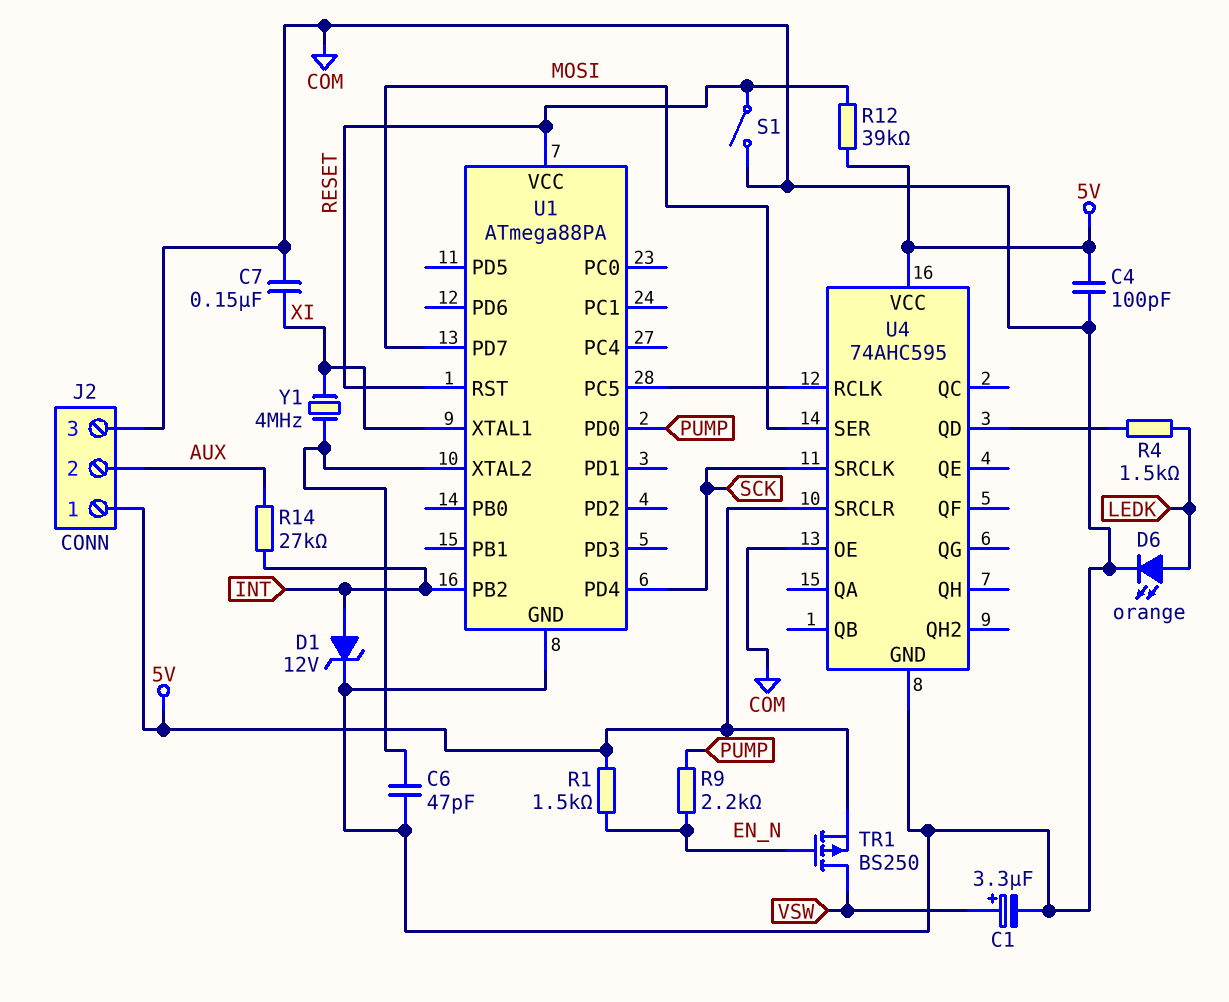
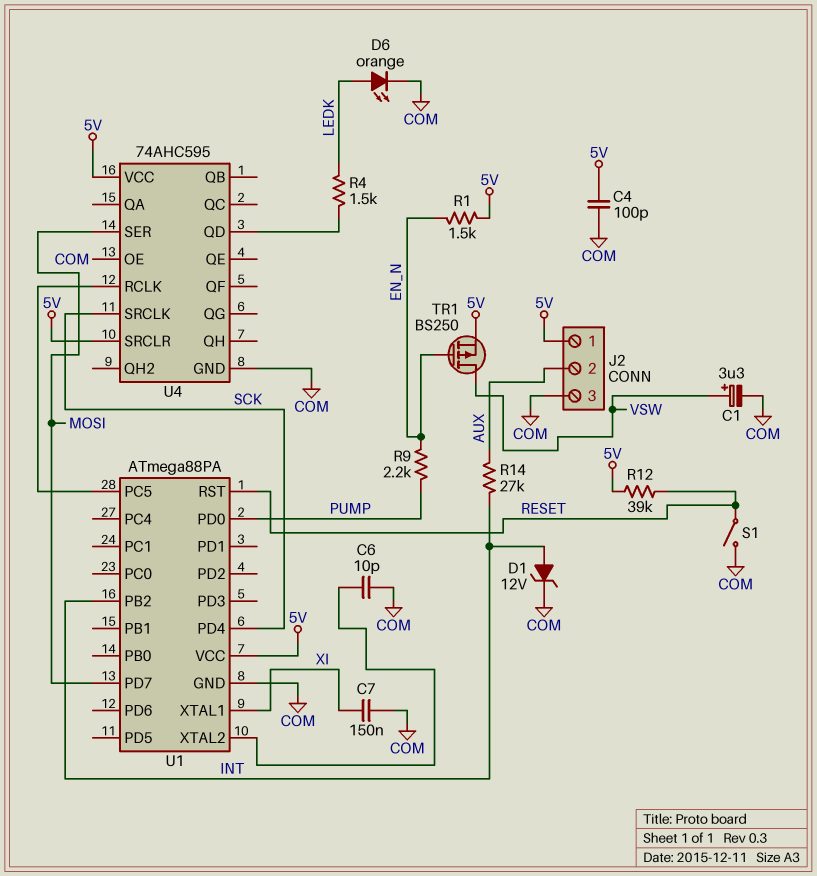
C6: 47pF (COM, U1/XTAL2) -> 10pF (COM, U1/XTAL2)
U1 pin VCC: RESET -> 5V
Y1: 4MHz (U1/XTAL2, XI) -> none

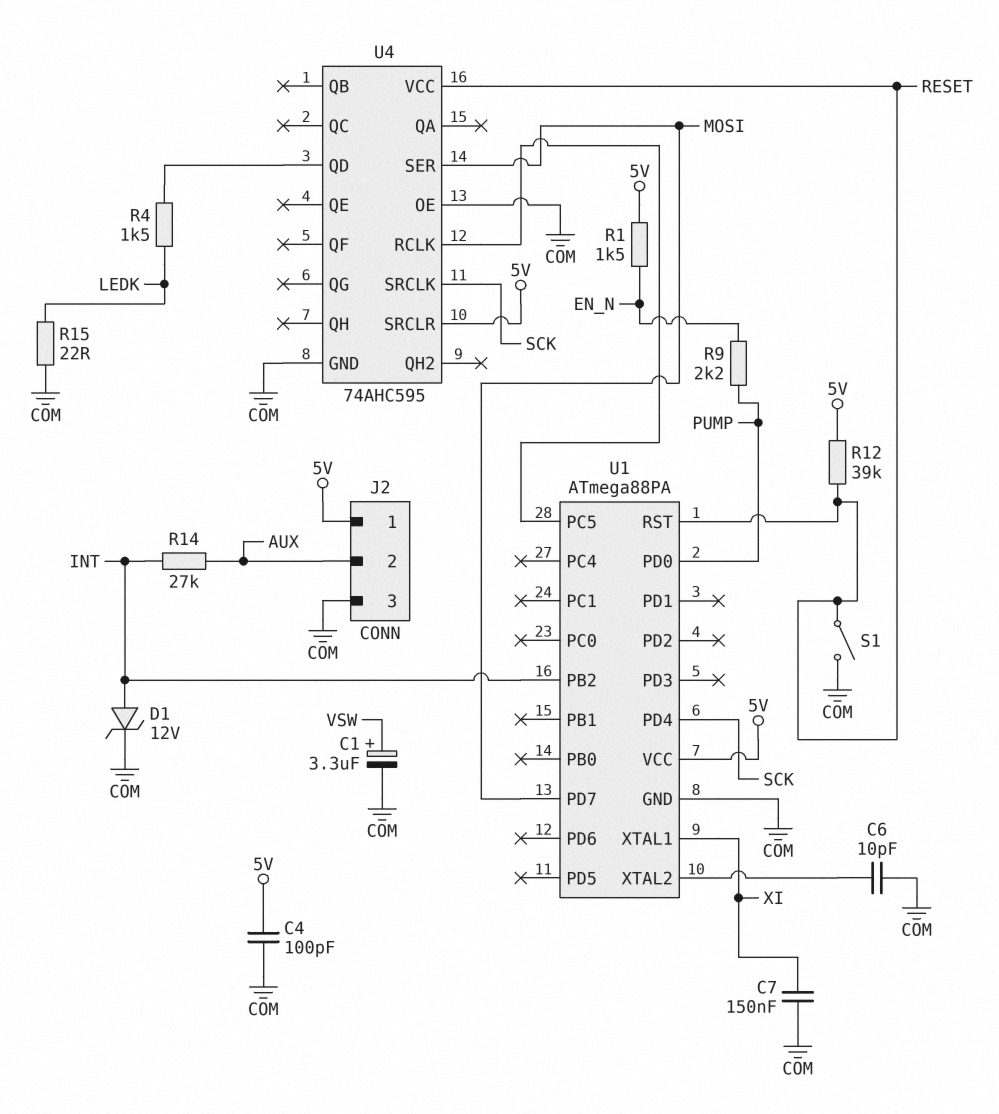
D6: LED orange (A LEDK, K COM) -> none
R15: none -> 22 (COM, LEDK)
TR1: PMOS BS250 (G EN_N, D VSW, S 5V) -> none
U4 pin VCC: 5V -> RESET

